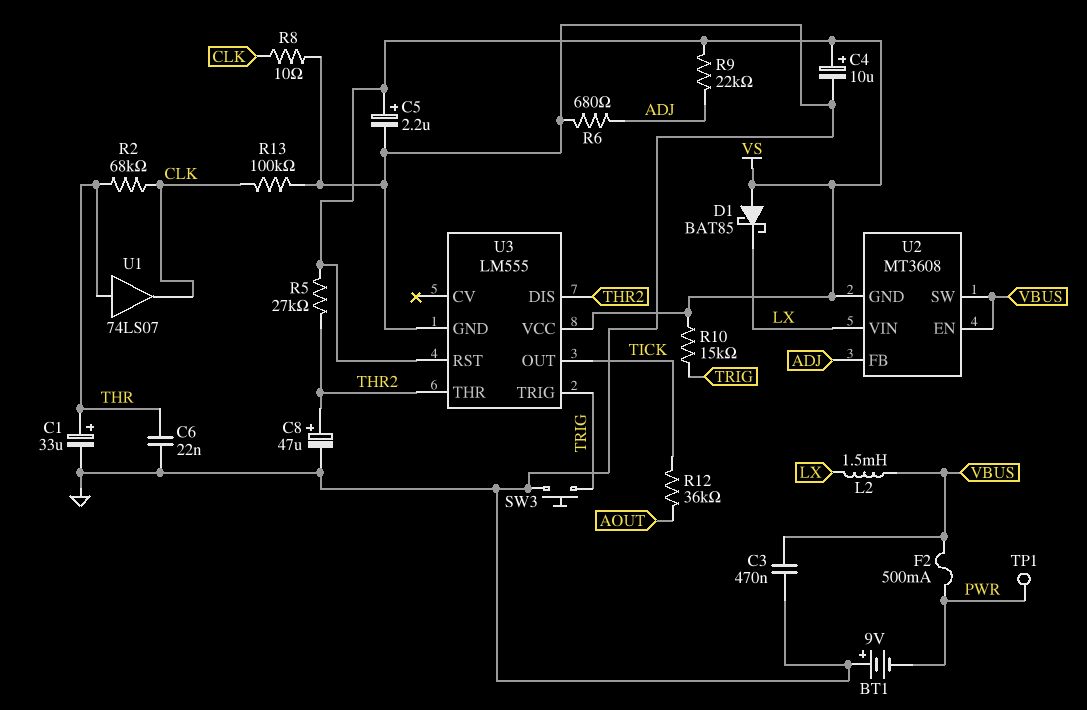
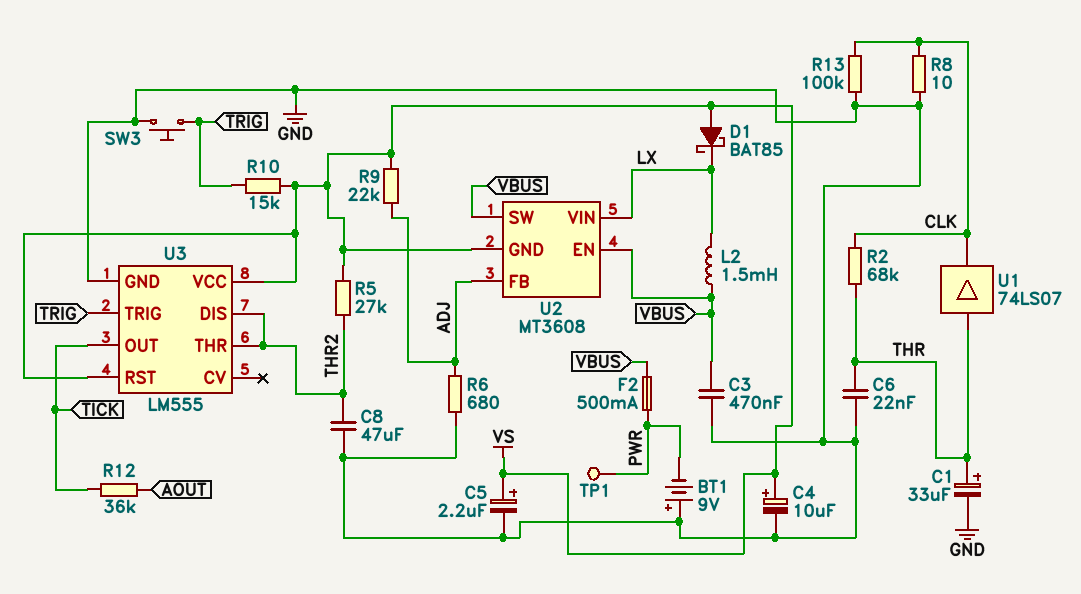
C8: 47uF (plus THR2, minus GND) -> 47uF (GND, THR2)

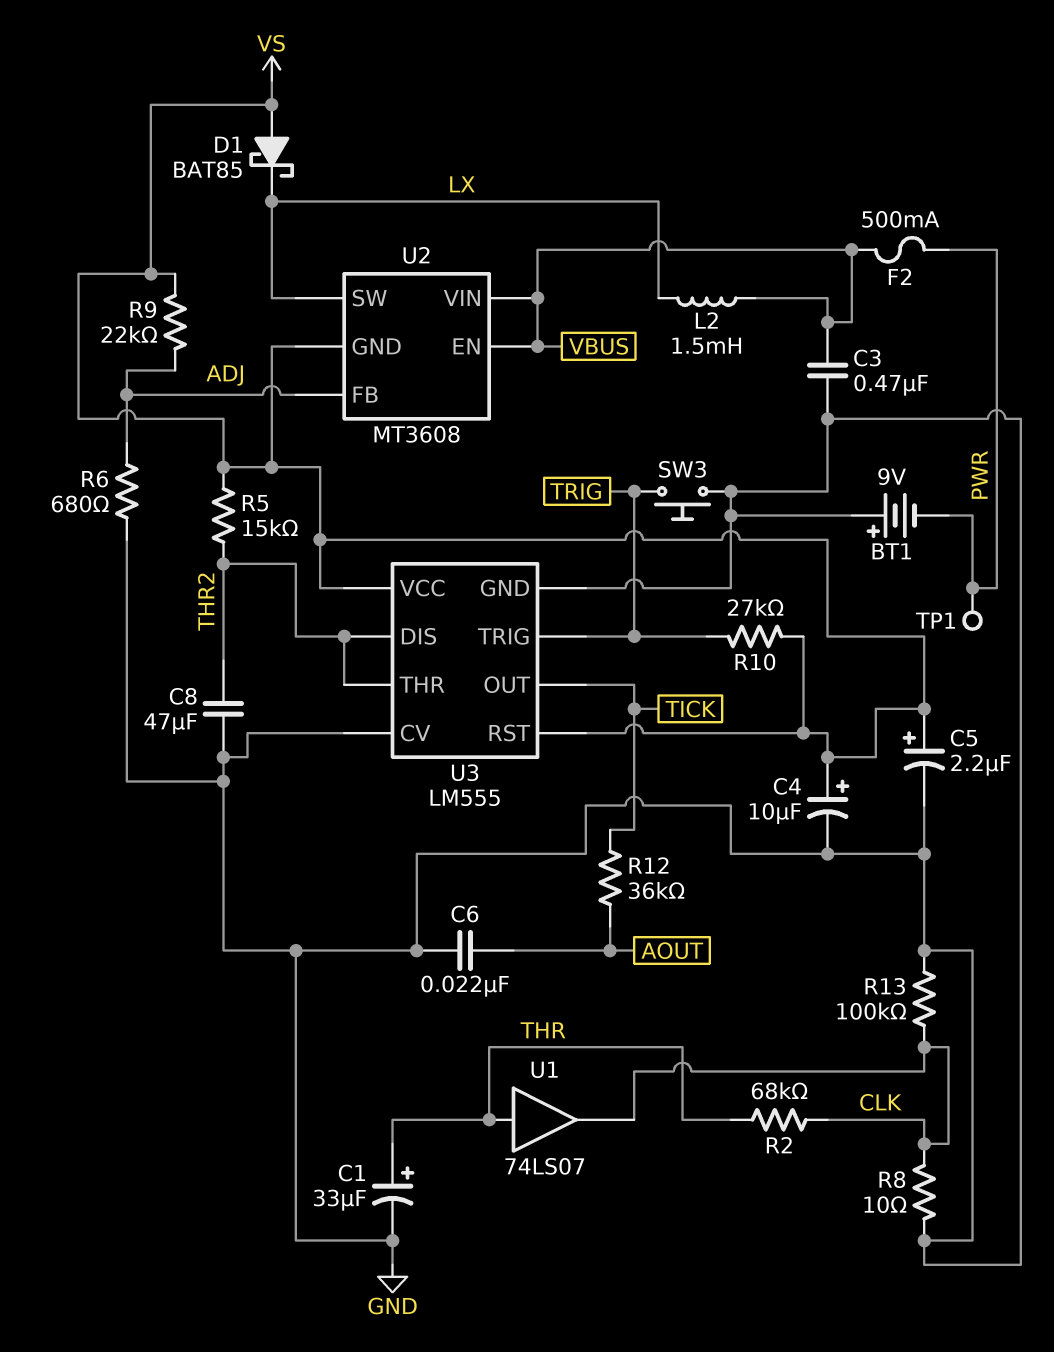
C6: 22nF (GND, THR) -> 22nF (AOUT, GND)
R5: 27k (THR2, VS) -> 15k (THR2, VS)
R10: 15k (TRIG, VS) -> 27k (TRIG, VS)
U2 pin SW: VBUS -> LX
U2 pin VIN: LX -> VBUS
U3 pin CV: none -> GND

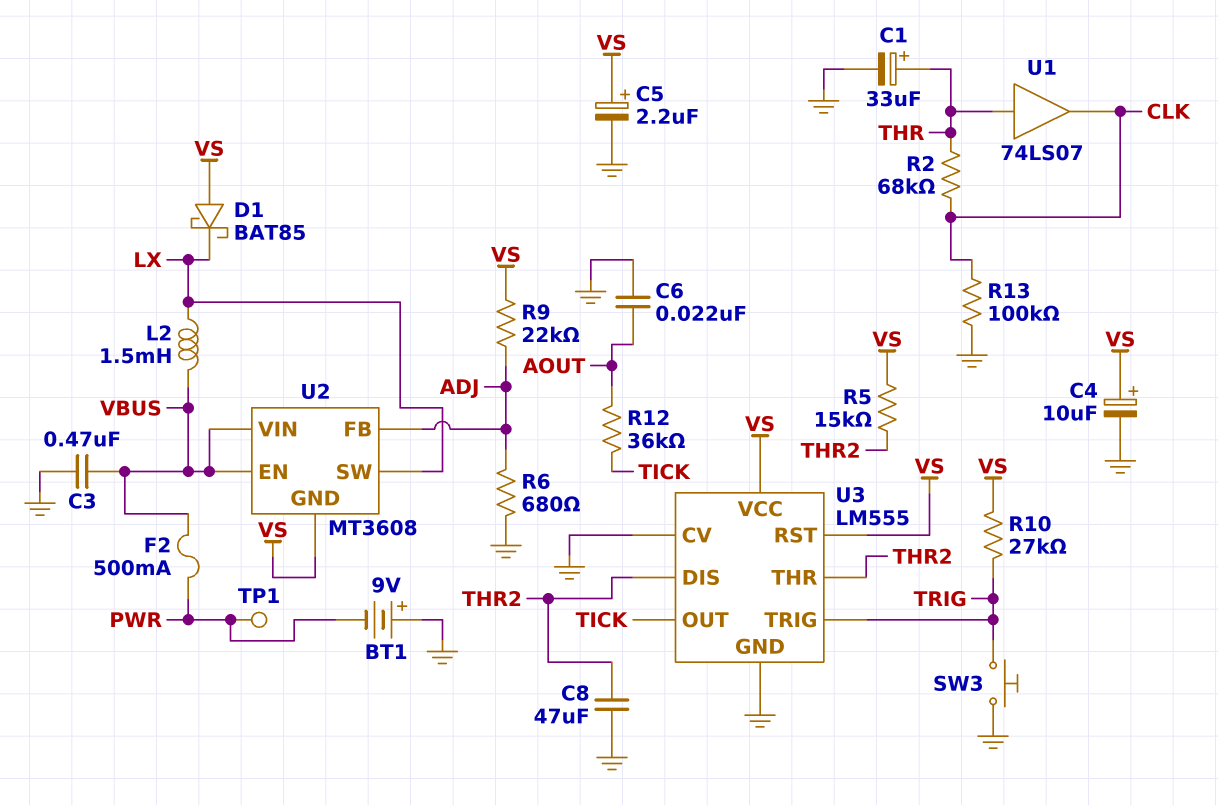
R8: 10 (CLK, GND) -> none

